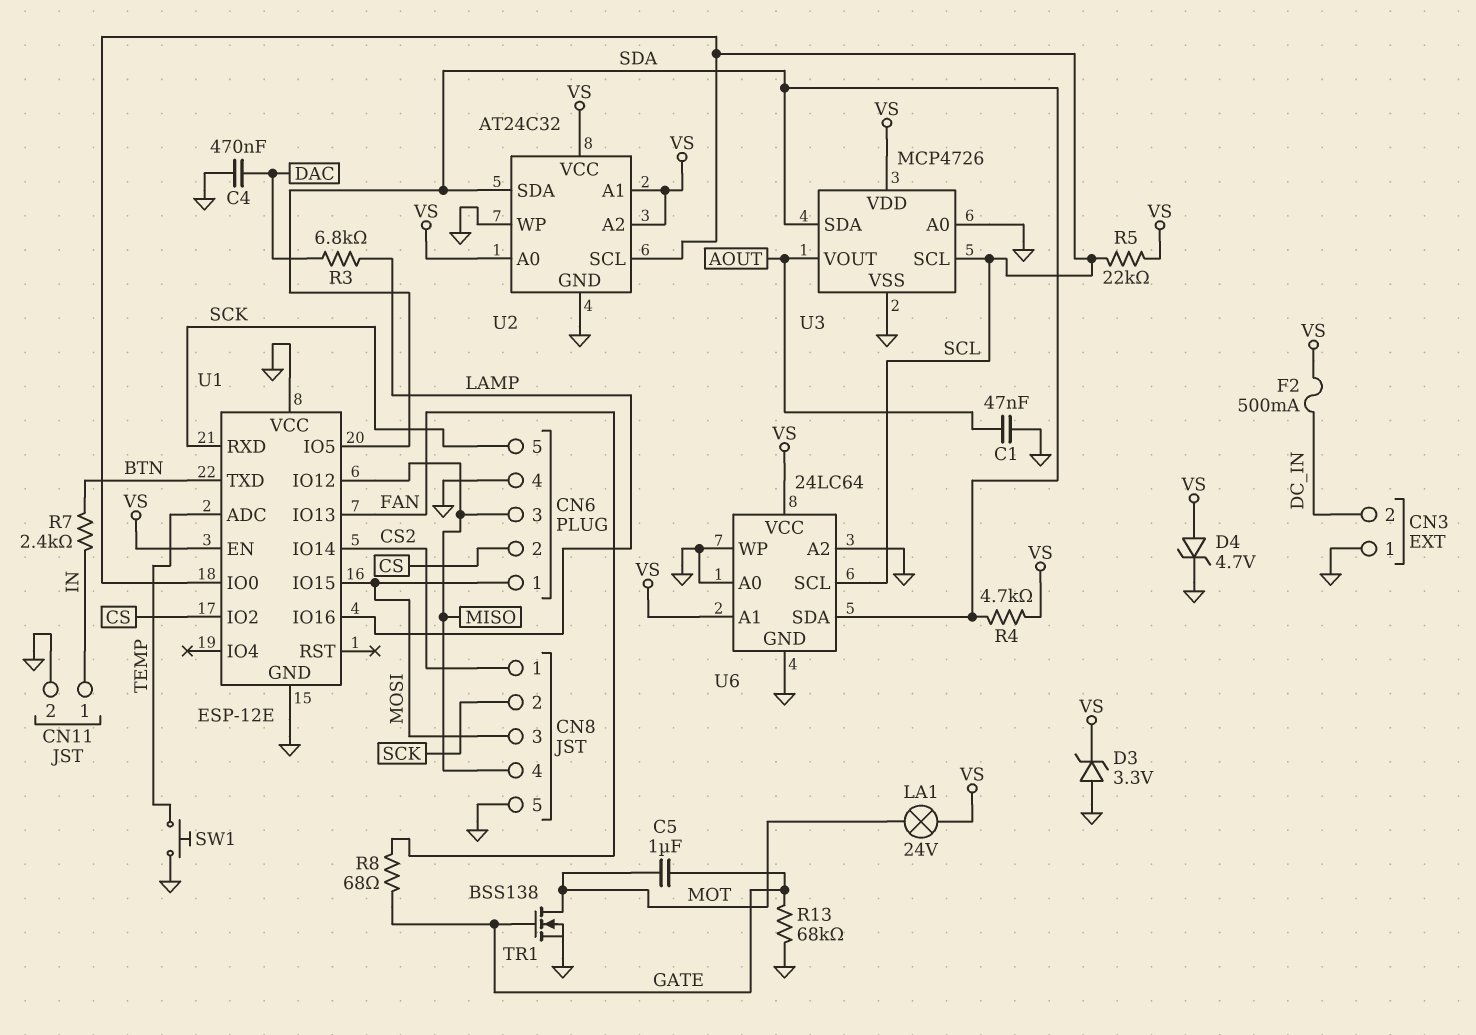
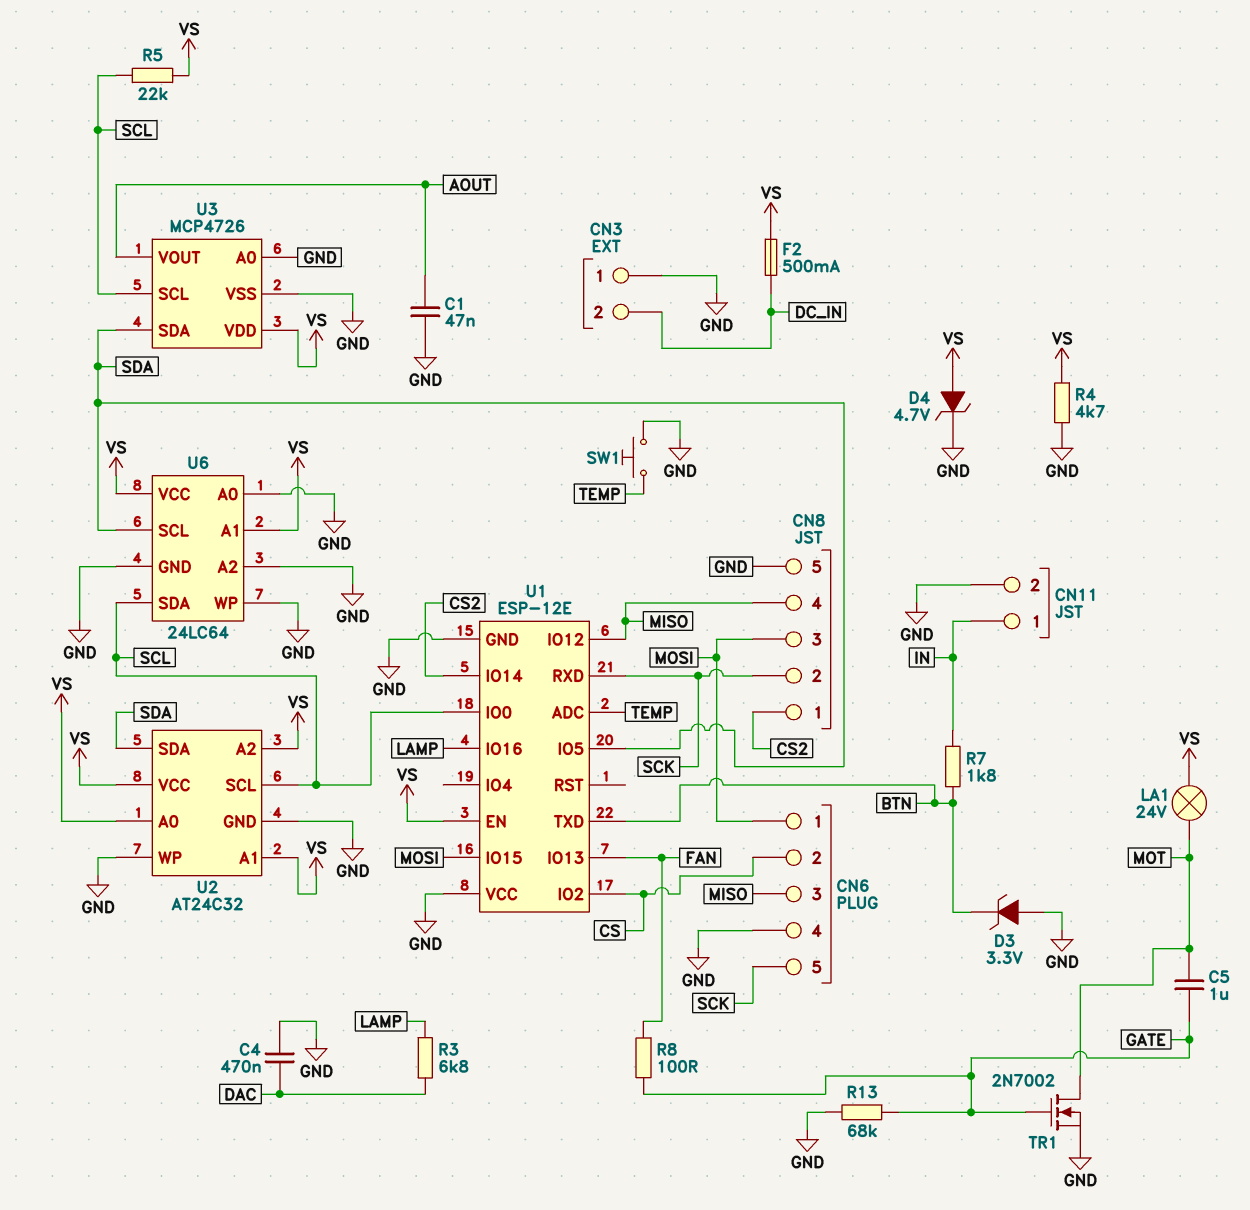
D3: zener 3.3V (A GND, K VS) -> zener 3.3V (A GND, K BTN)
R4: 4.7k (SDA, VS) -> 4.7k (GND, VS)
R7: 2.4k (BTN, IN) -> 1.8k (BTN, IN)
R8: 68 (FAN, GATE) -> 100 (FAN, GATE)
TR1: NMOS BSS138 (G GATE, D MOT, S GND) -> NMOS 2N7002 (G GATE, D MOT, S GND)
U6 pin SCL: SCL -> SDA
U6 pin SDA: SDA -> SCL

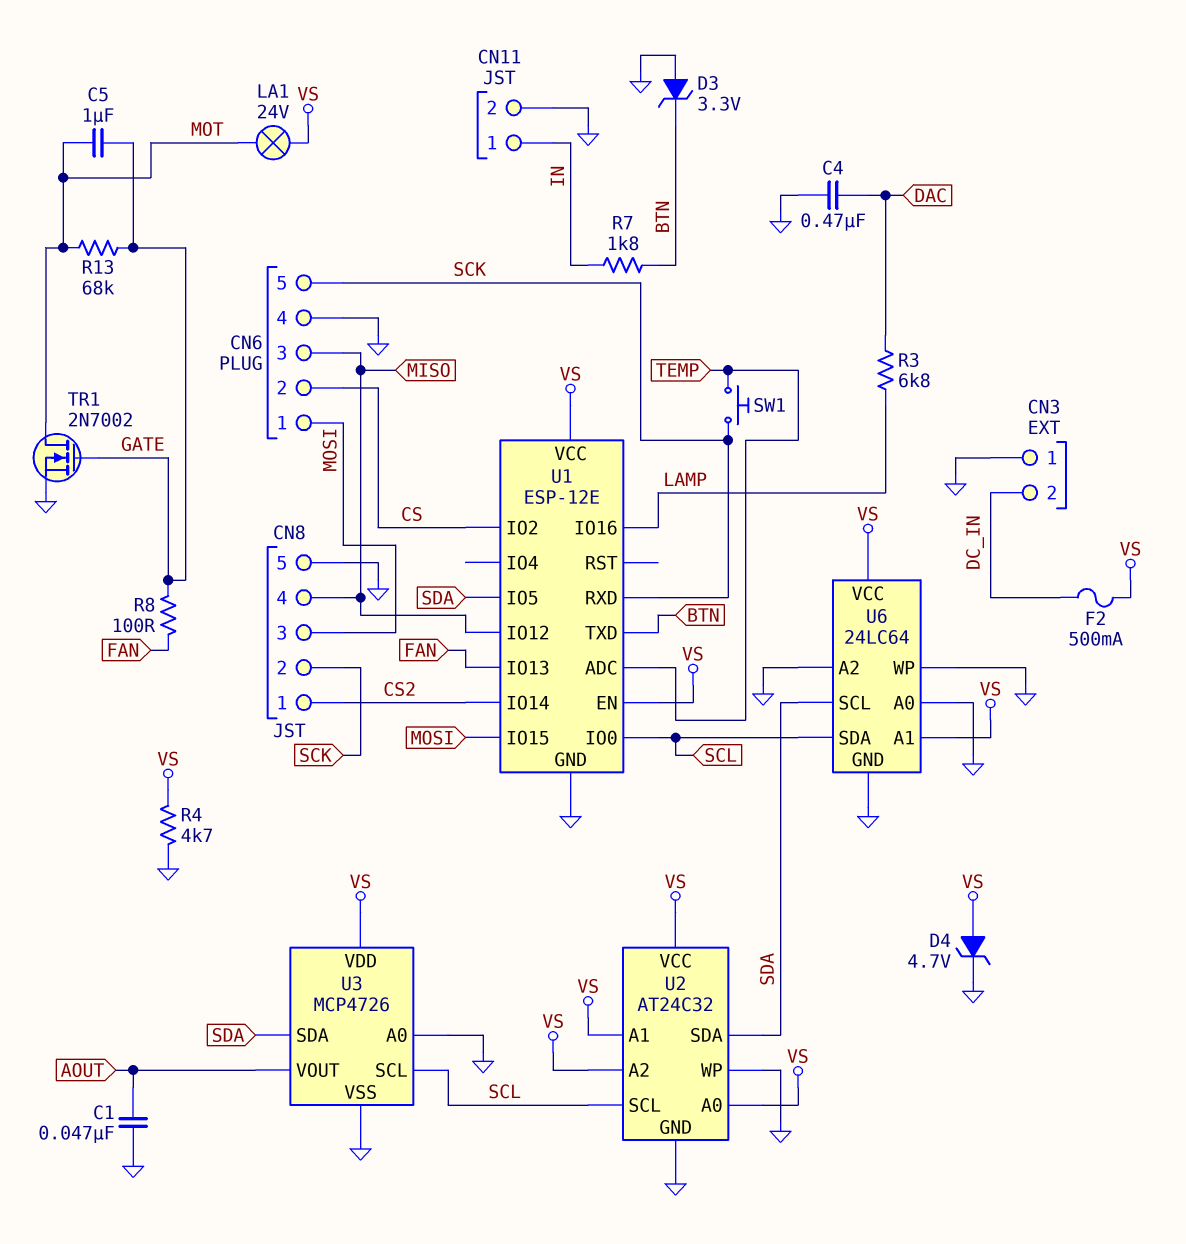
R5: 22k (SCL, VS) -> none
R13: 68k (GATE, GND) -> 68k (GATE, MOT)
SW1: button (GND, TEMP) -> button (SCK, TEMP)
U1 pin VCC: GND -> VS

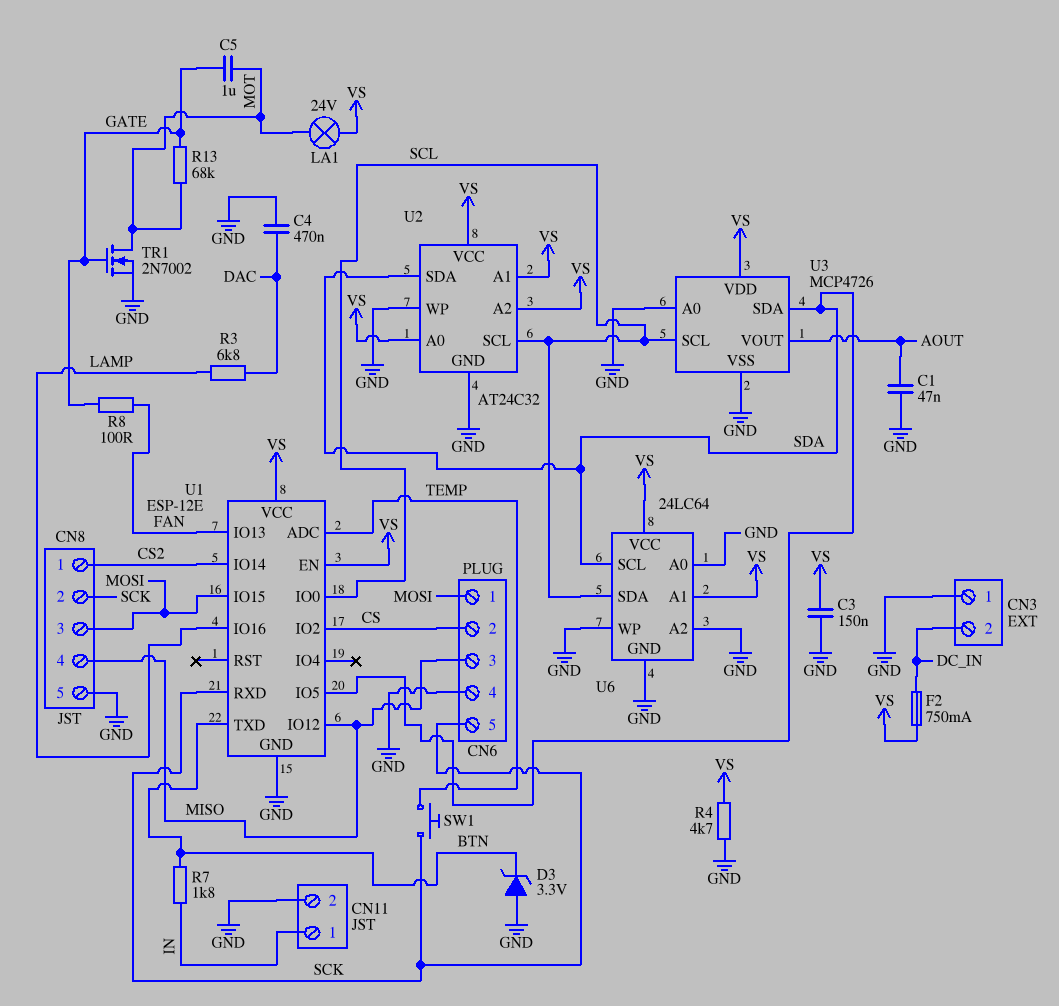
C3: none -> 150nF (GND, VS)
D4: zener 4.7V (A VS, K GND) -> none
F2: 500mA (DC_IN, VS) -> 750mA (DC_IN, VS)

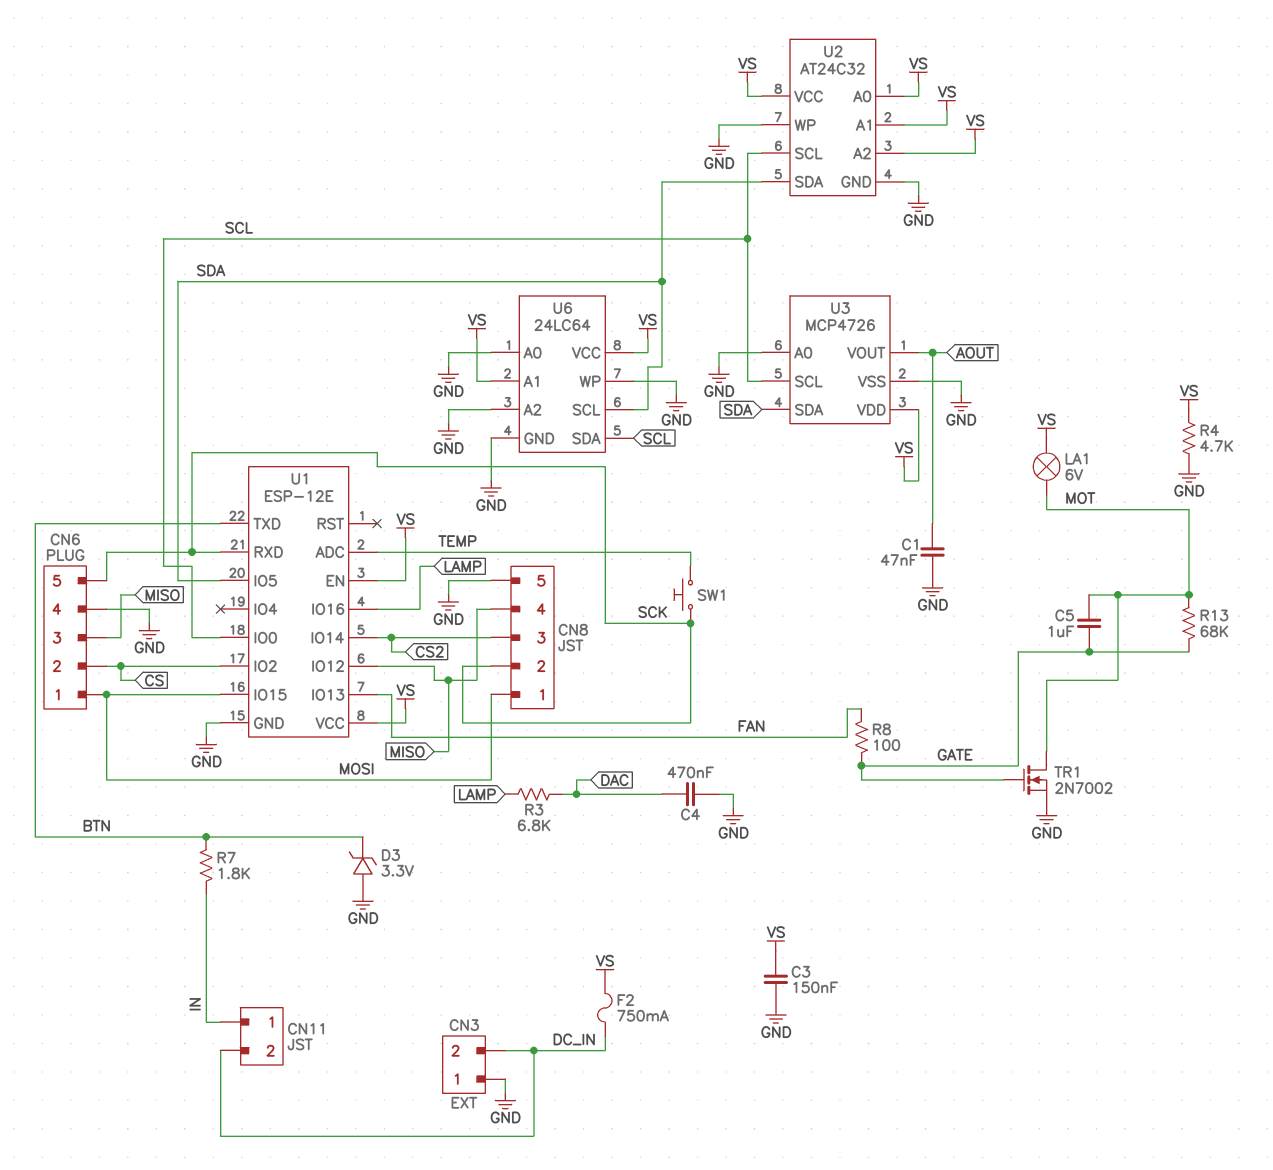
CN8 pin 1: CS2 -> MOSI
CN8 pin 3: MOSI -> CS2
CN11 pin 2: GND -> DC_IN
LA1: lamp 24V (MOT, VS) -> lamp 6V (MOT, VS)

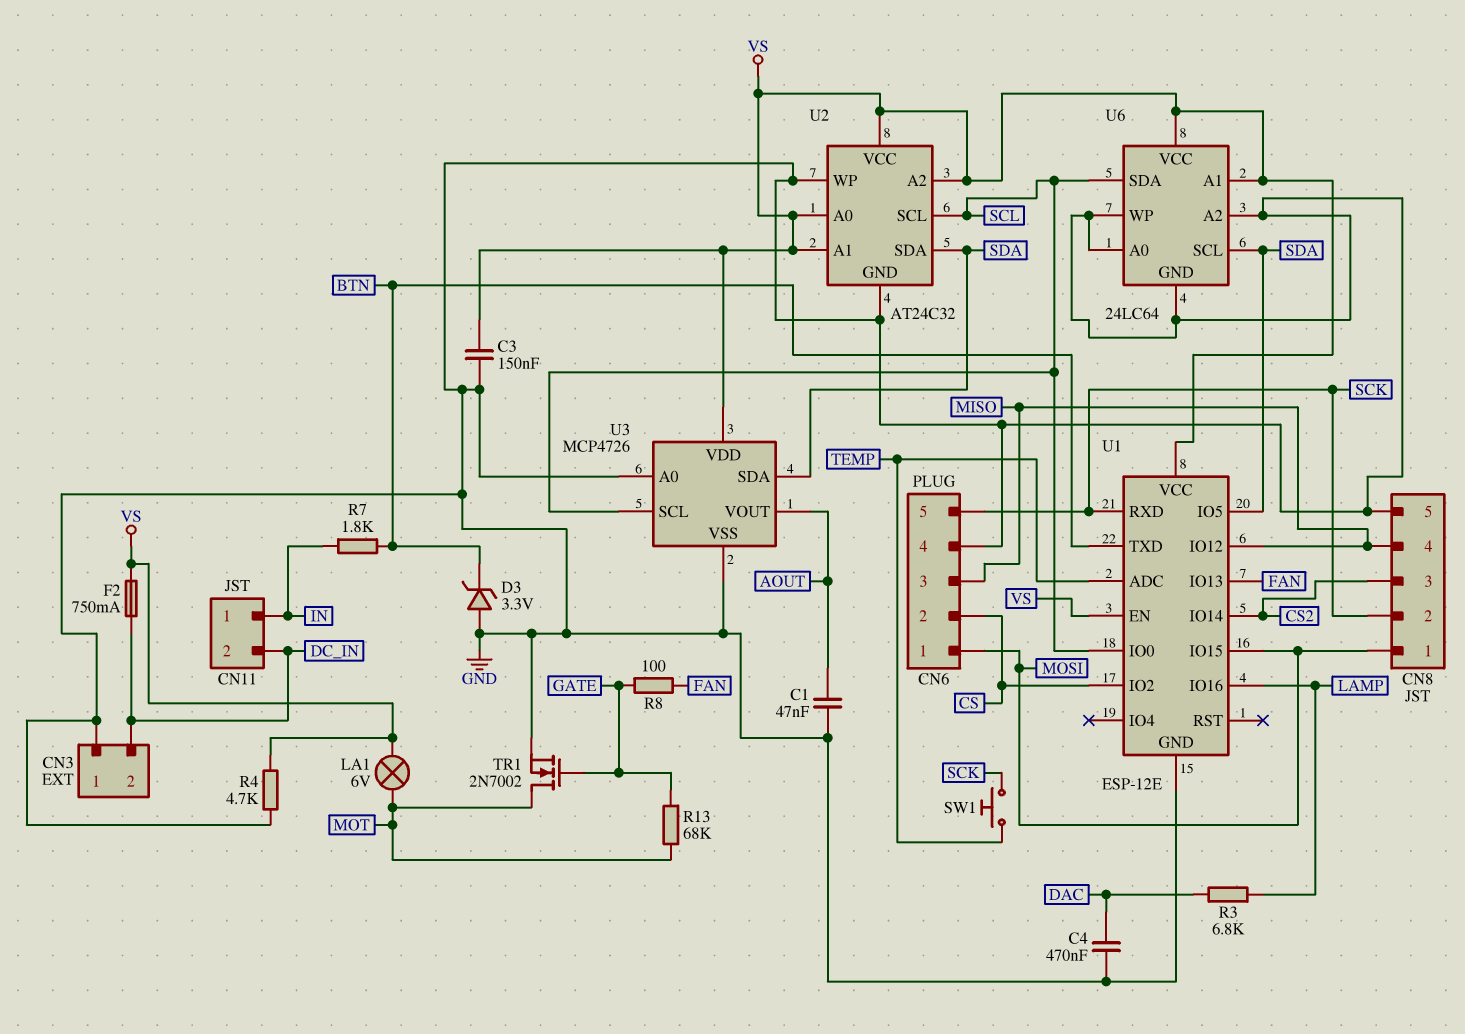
C5: 1uF (GATE, MOT) -> none

